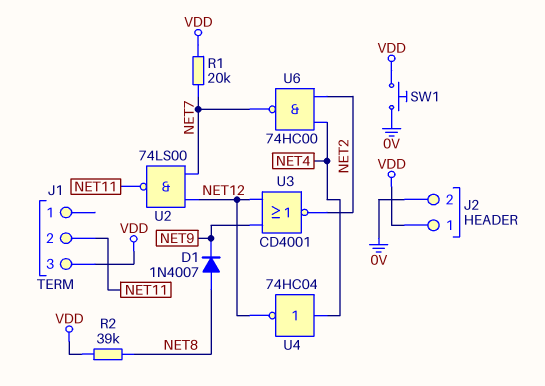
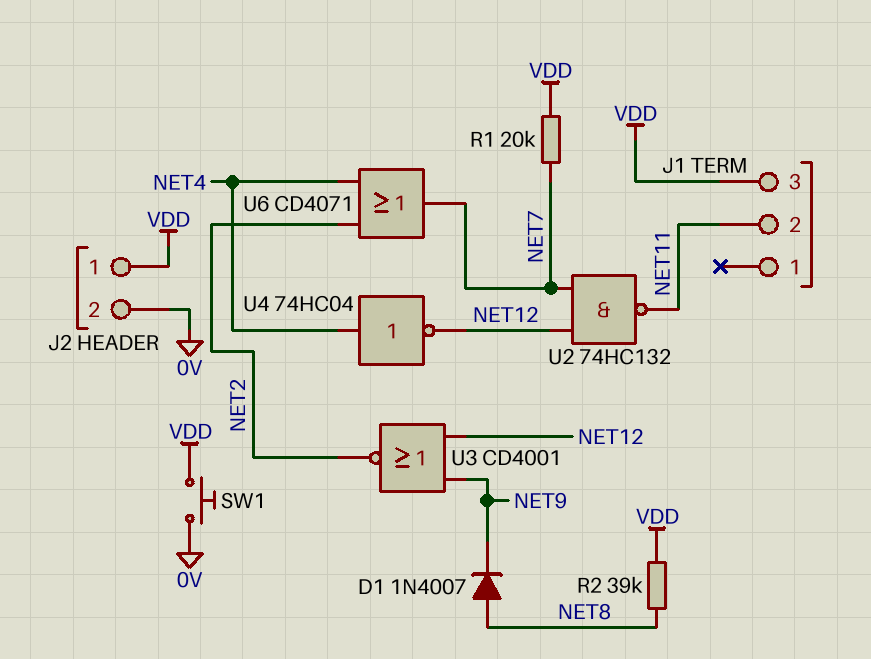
U2: NAND 74LS00 (in NET7, in NET12, out NET11) -> NAND 74HC132 (in NET7, in NET12, out NET11)
U6: NAND 74HC00 (in NET2, in NET4, out NET7) -> OR CD4071 (in NET2, in NET4, out NET7)

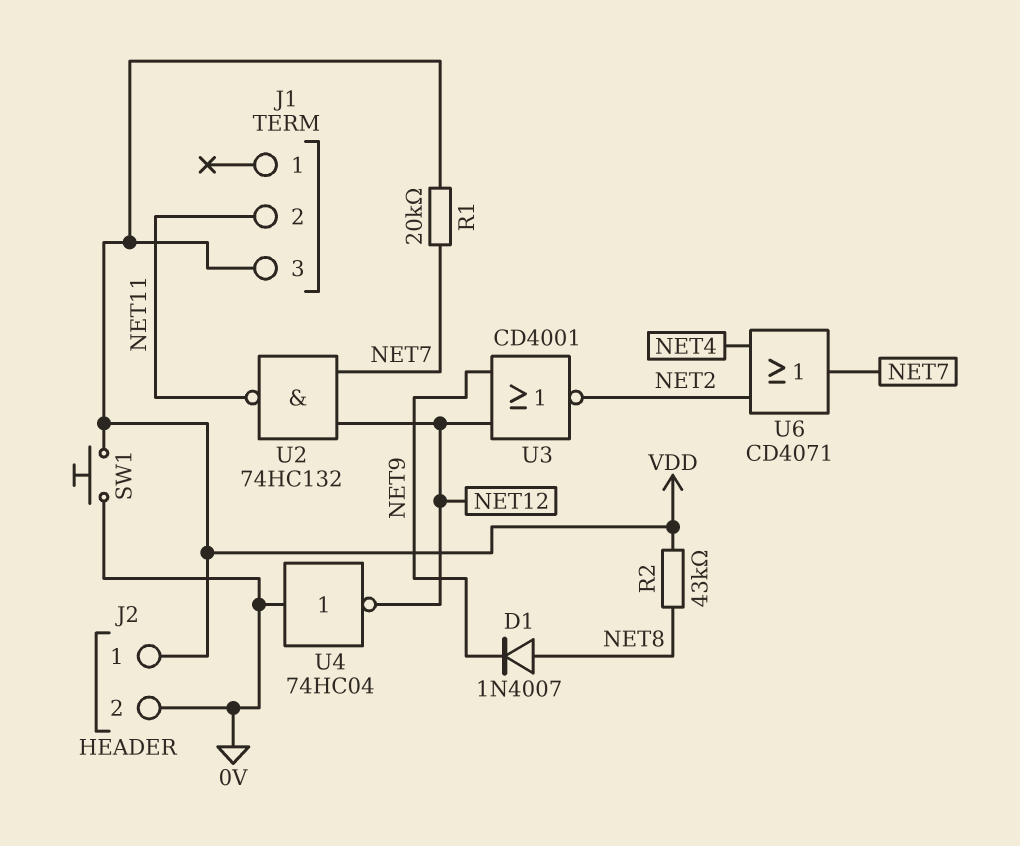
R2: 39k (NET8, VDD) -> 43k (NET8, VDD)
U4: NOT 74HC04 (in NET4, out NET12) -> NOT 74HC04 (in 0V, out NET12)

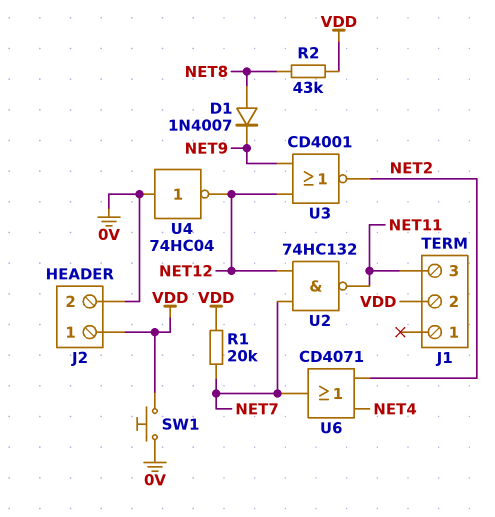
J1 pin 2: NET11 -> VDD
J1 pin 3: VDD -> NET11

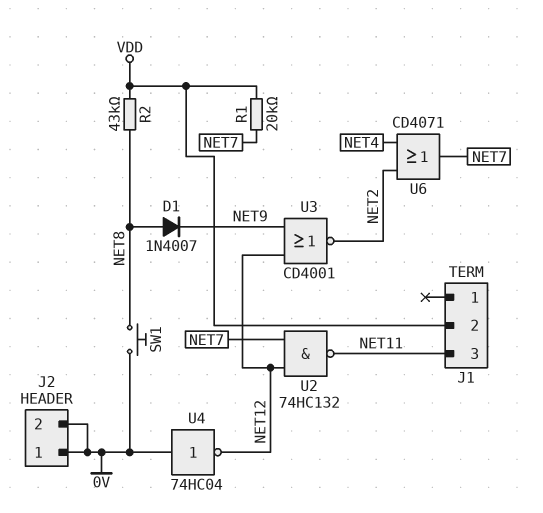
J2 pin 1: VDD -> 0V
SW1: button (0V, VDD) -> button (0V, NET8)

